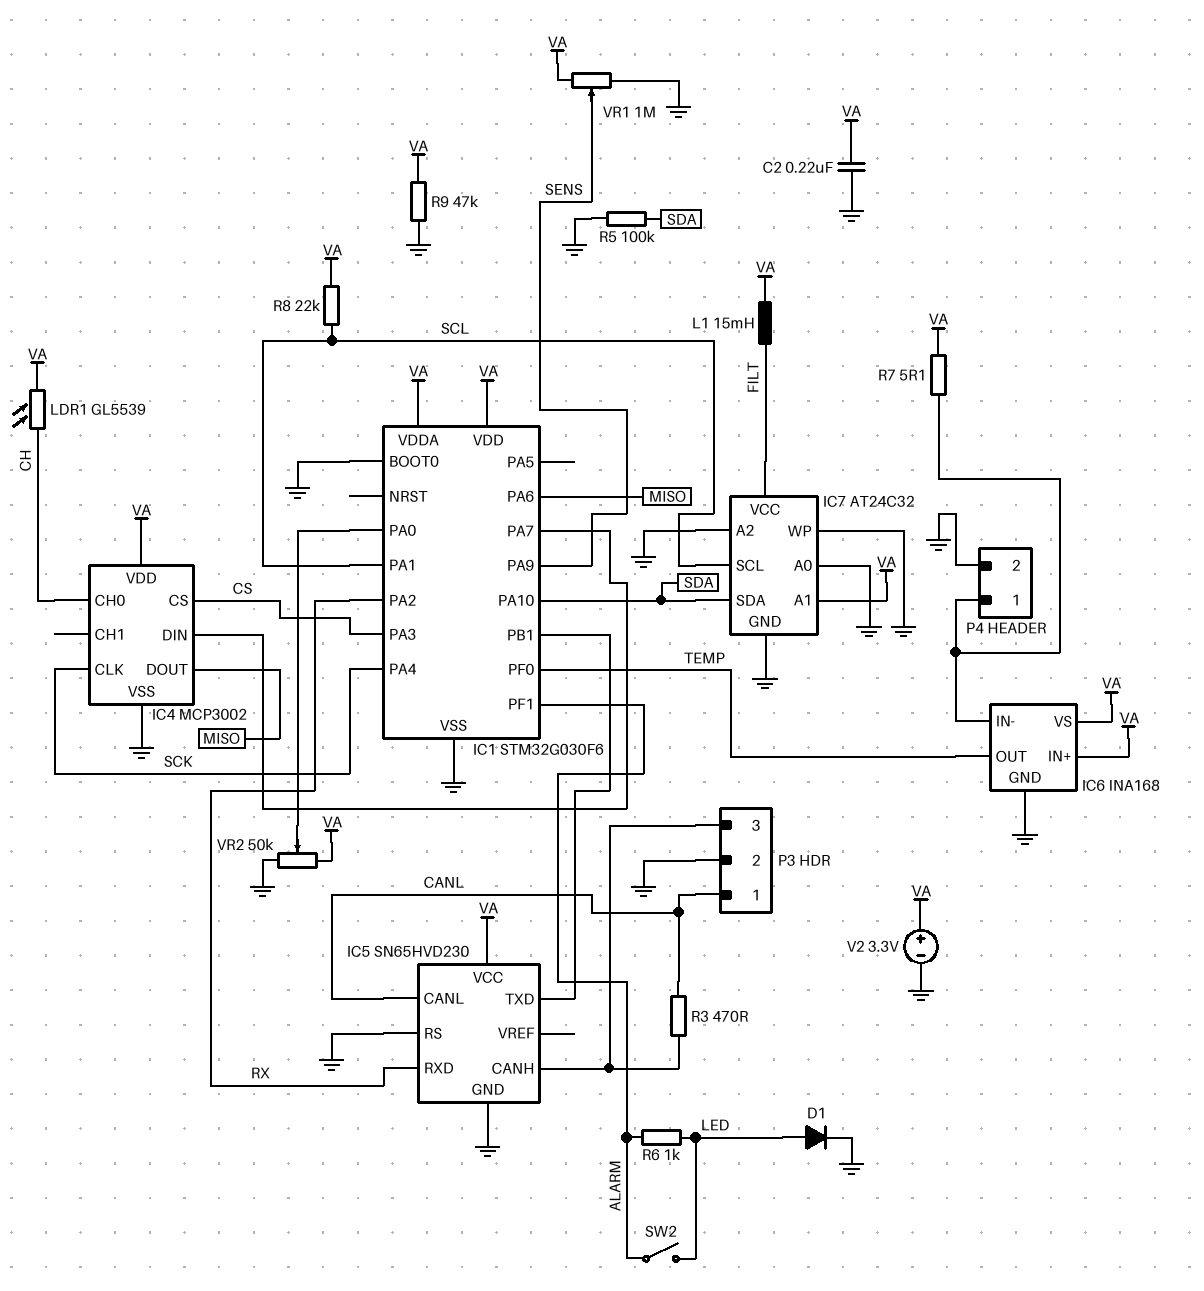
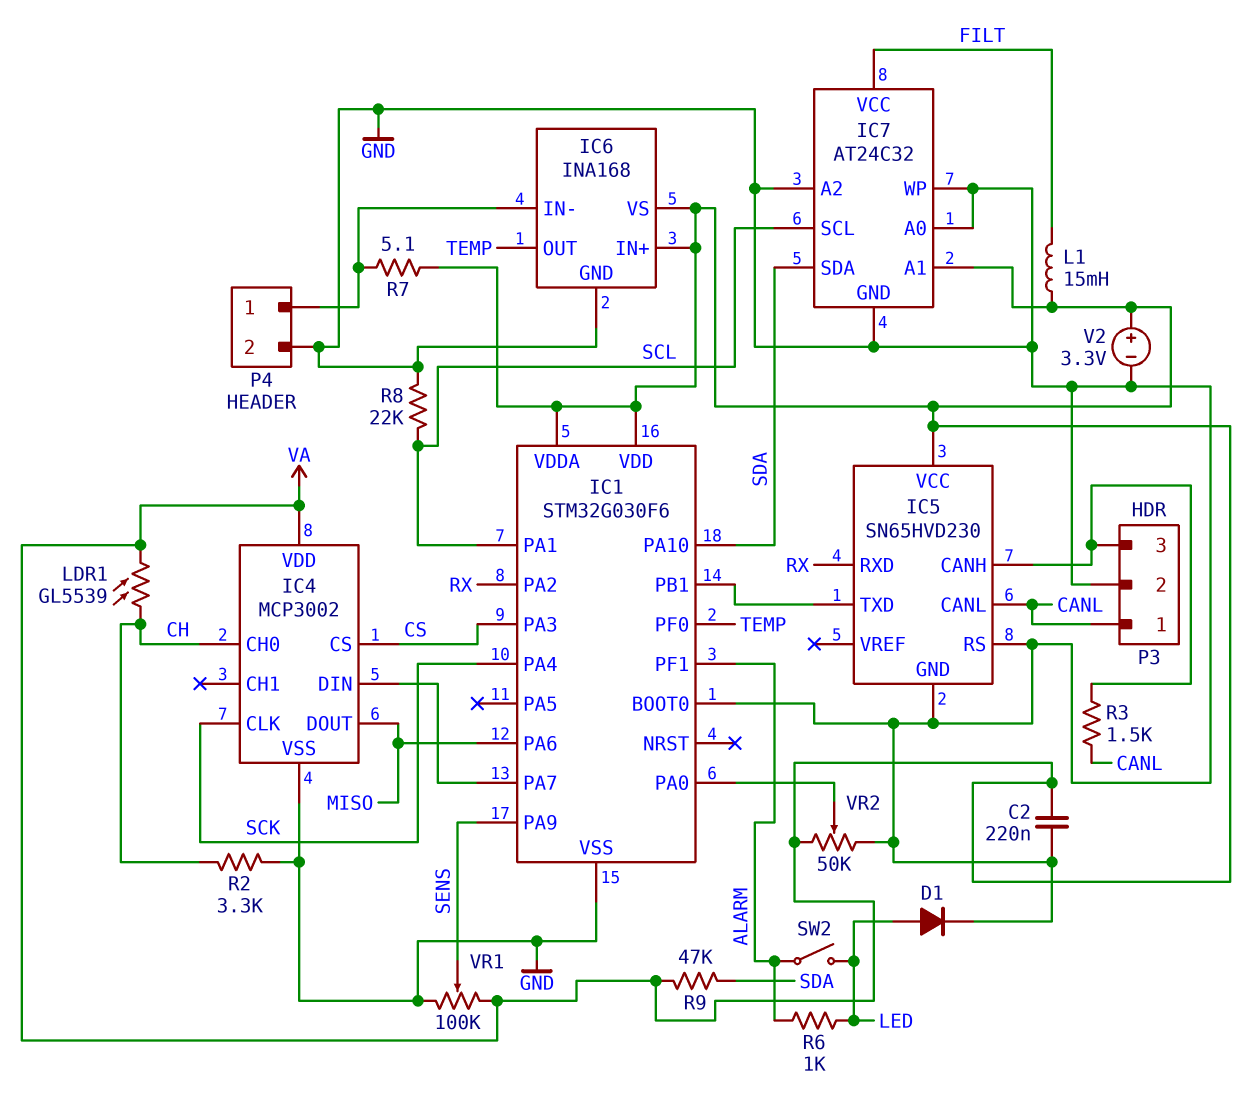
R2: none -> 3.3k (CH, GND)
R3: 470 (CANL, IC5/CANH) -> 1.5k (CANL, IC5/CANH)
R5: 100k (GND, SDA) -> none
R8: 22k (SCL, VA) -> 22k (GND, SCL)
R9: 47k (GND, VA) -> 47k (SDA, VA)
VR1: 1M (GND, VA, wiper SENS) -> 100k (GND, VA, wiper SENS)

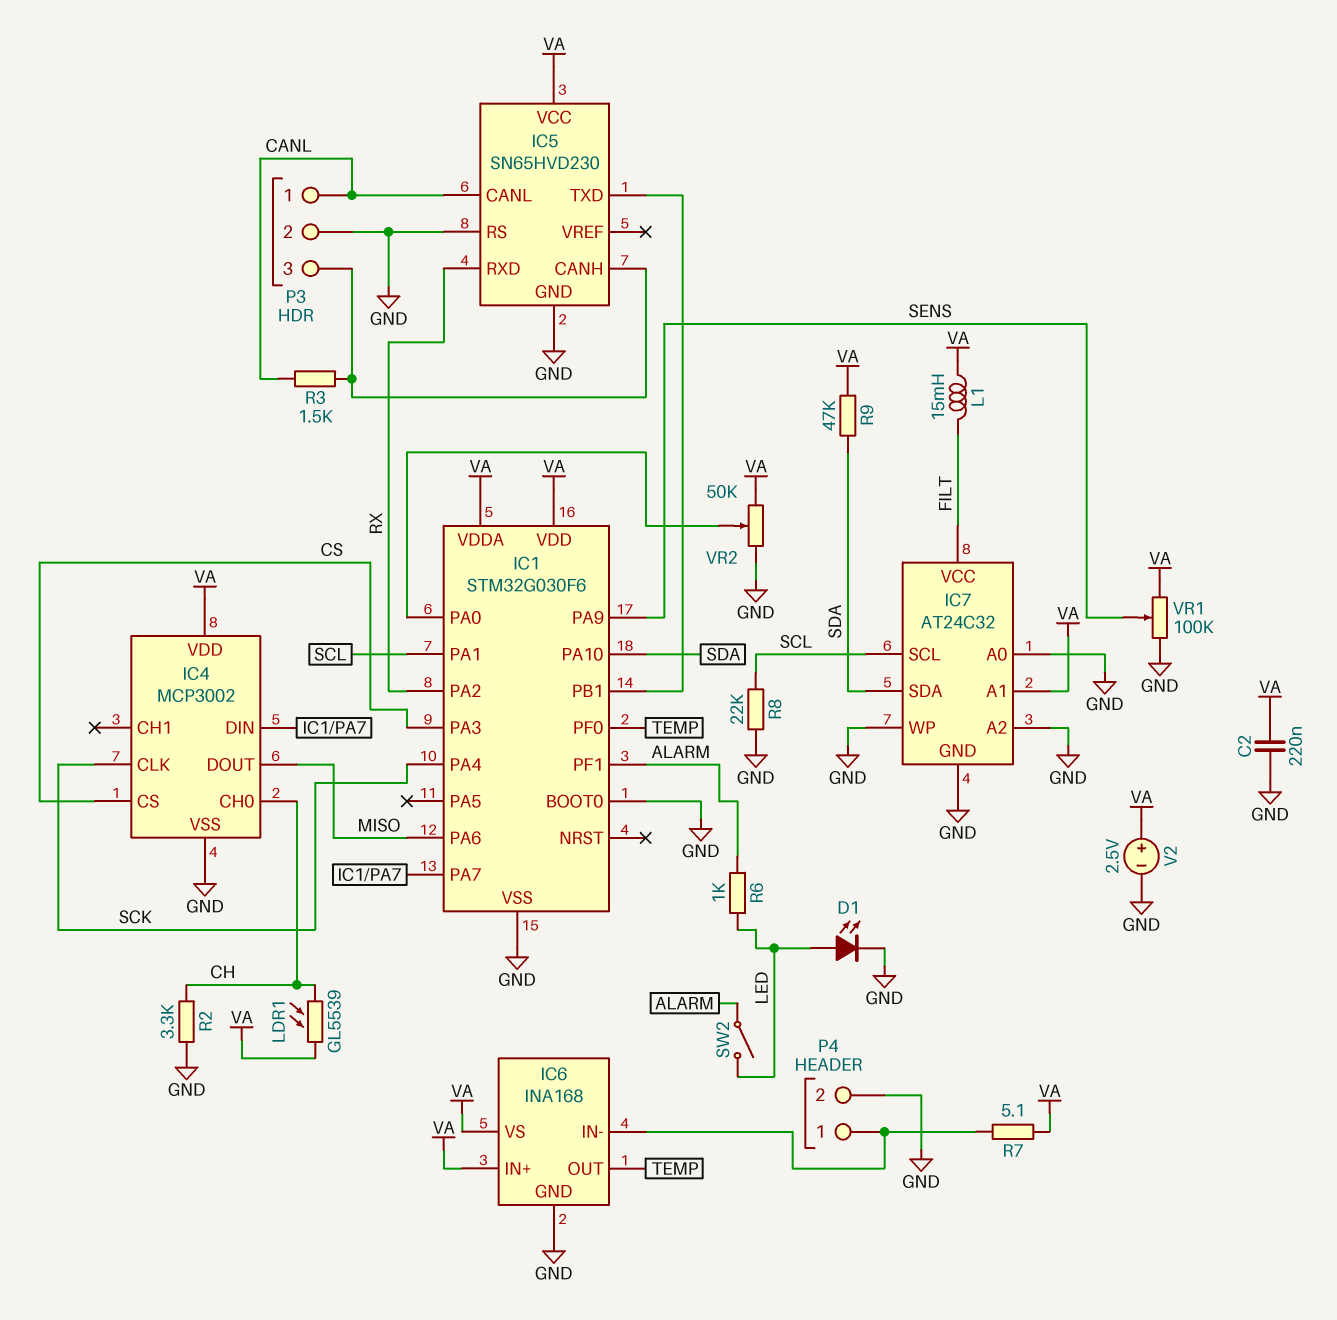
D1: diode (A LED, K GND) -> LED (A LED, K GND)
V2: 3.3V (plus VA, minus GND) -> 2.5V (plus VA, minus GND)

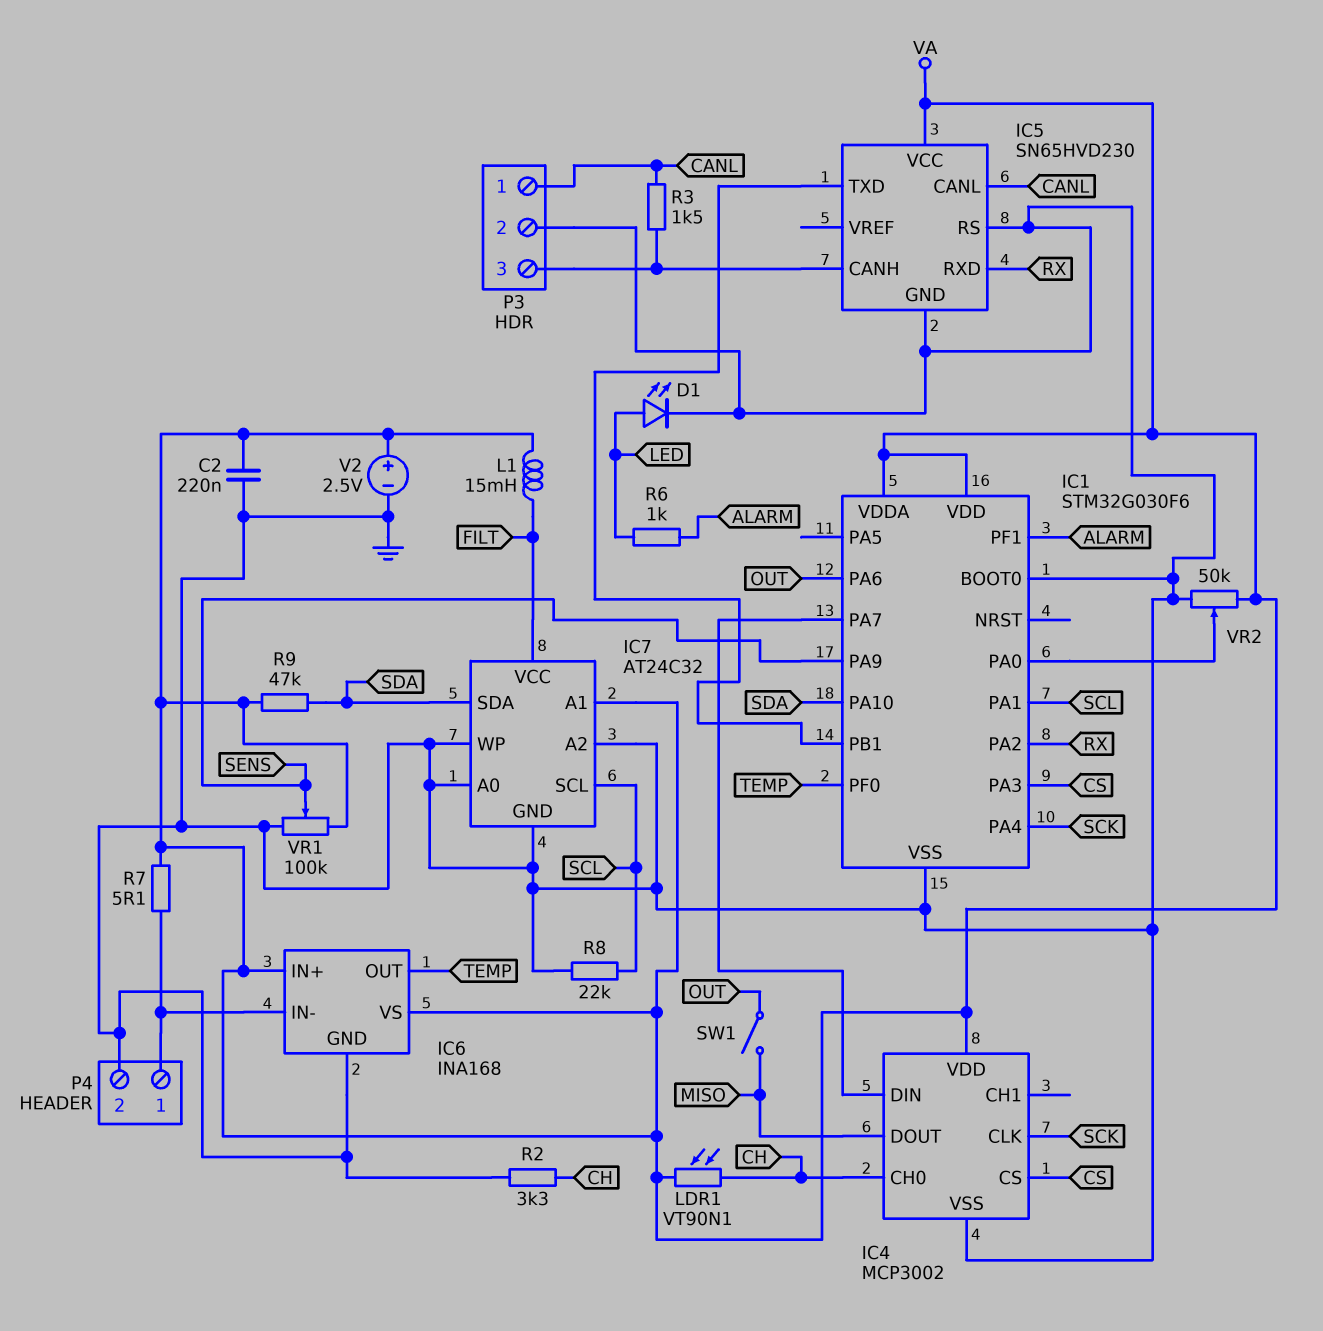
IC1 pin PA6: MISO -> OUT
LDR1: GL5539 (CH, VA) -> VT90N1 (CH, VA)
SW1: none -> switch (MISO, OUT)
SW2: switch (ALARM, LED) -> none

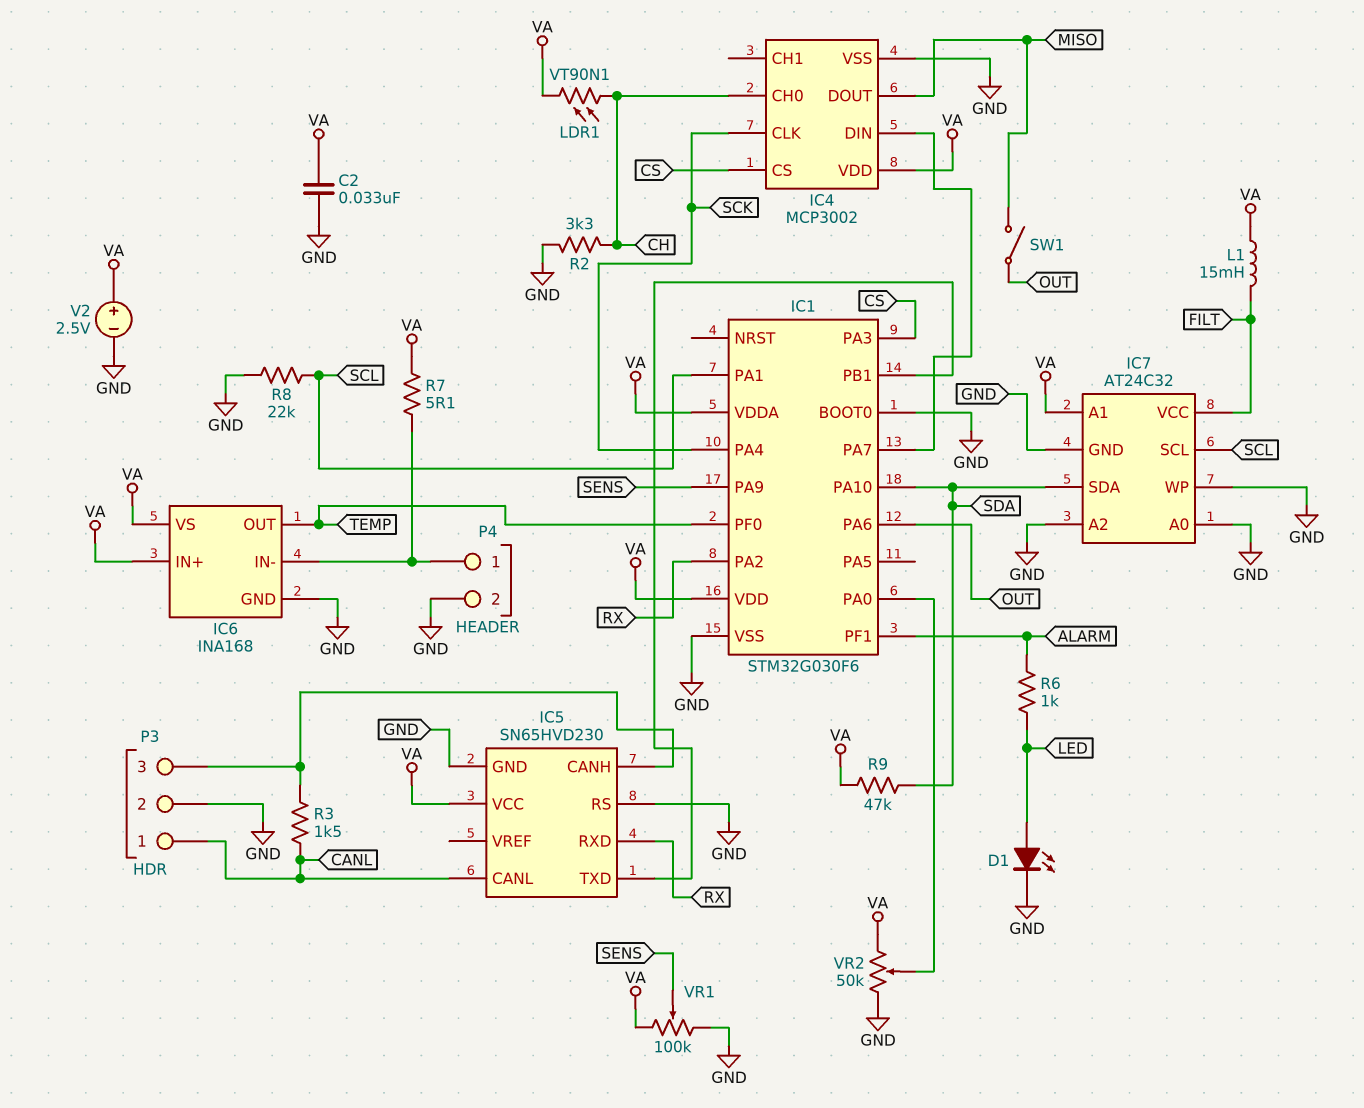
C2: 220nF (GND, VA) -> 33nF (GND, VA)

